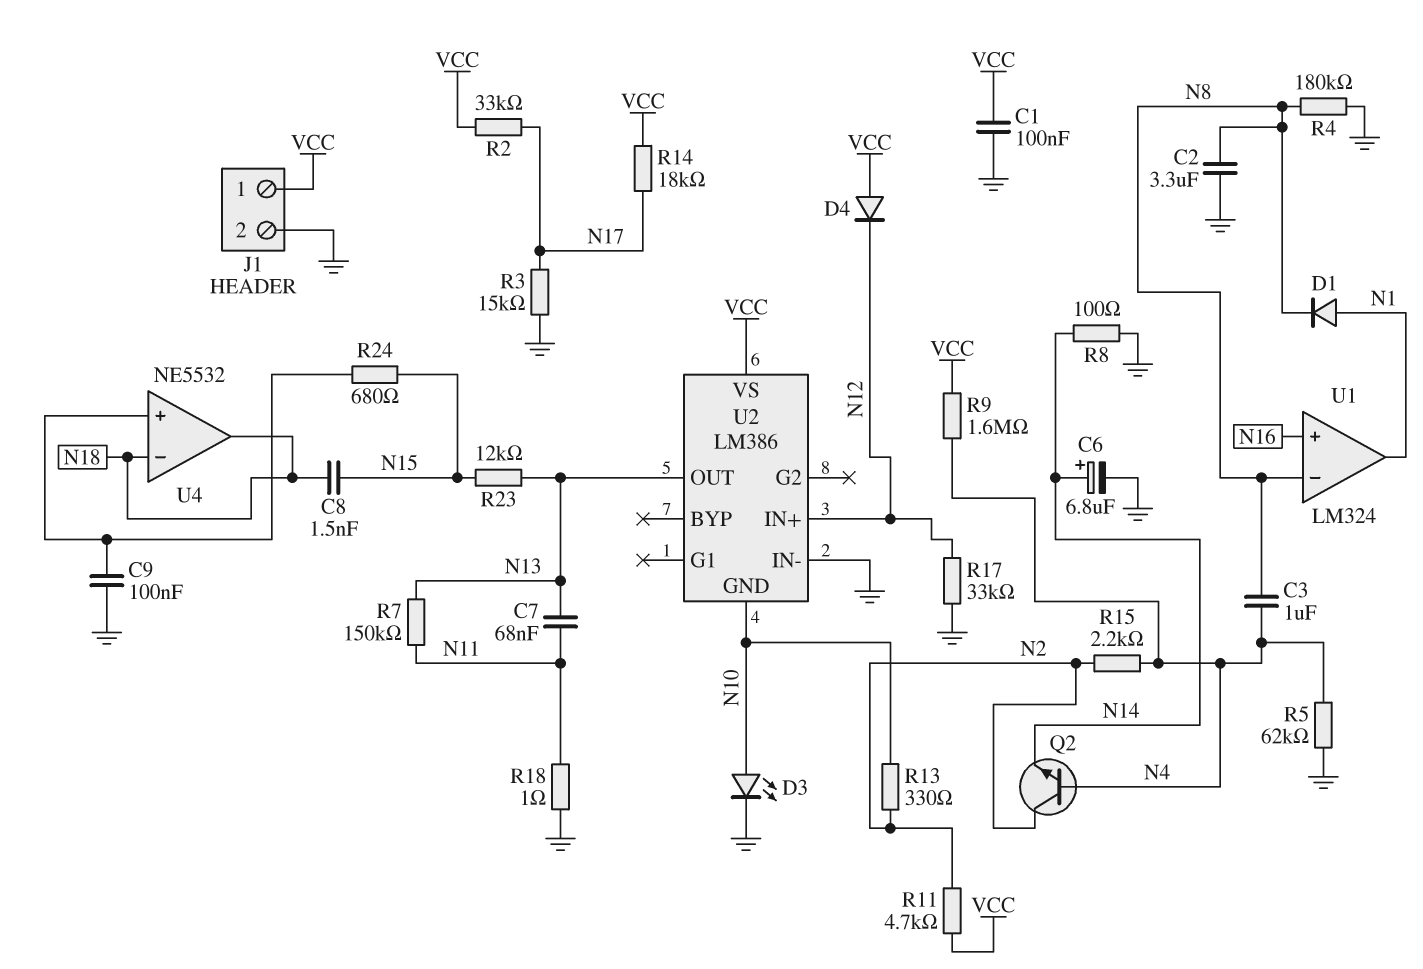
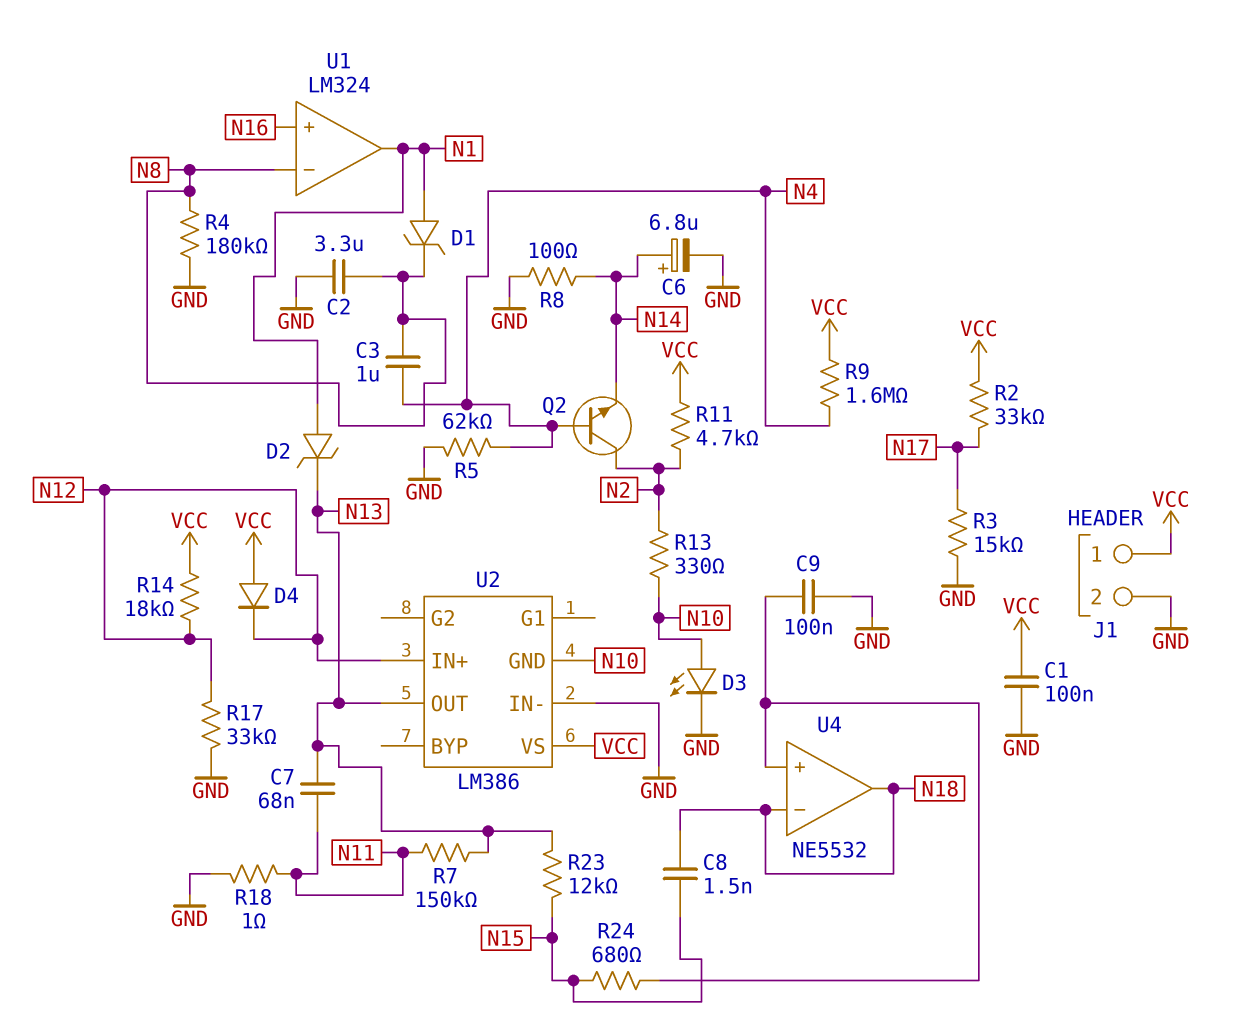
D1: diode (A N1, K N8) -> zener (A N1, K N8)
D2: none -> zener (A N1, K N13)
R14: 18k (N17, VCC) -> 18k (N12, VCC)
R15: 2.2k (N2, N4) -> none

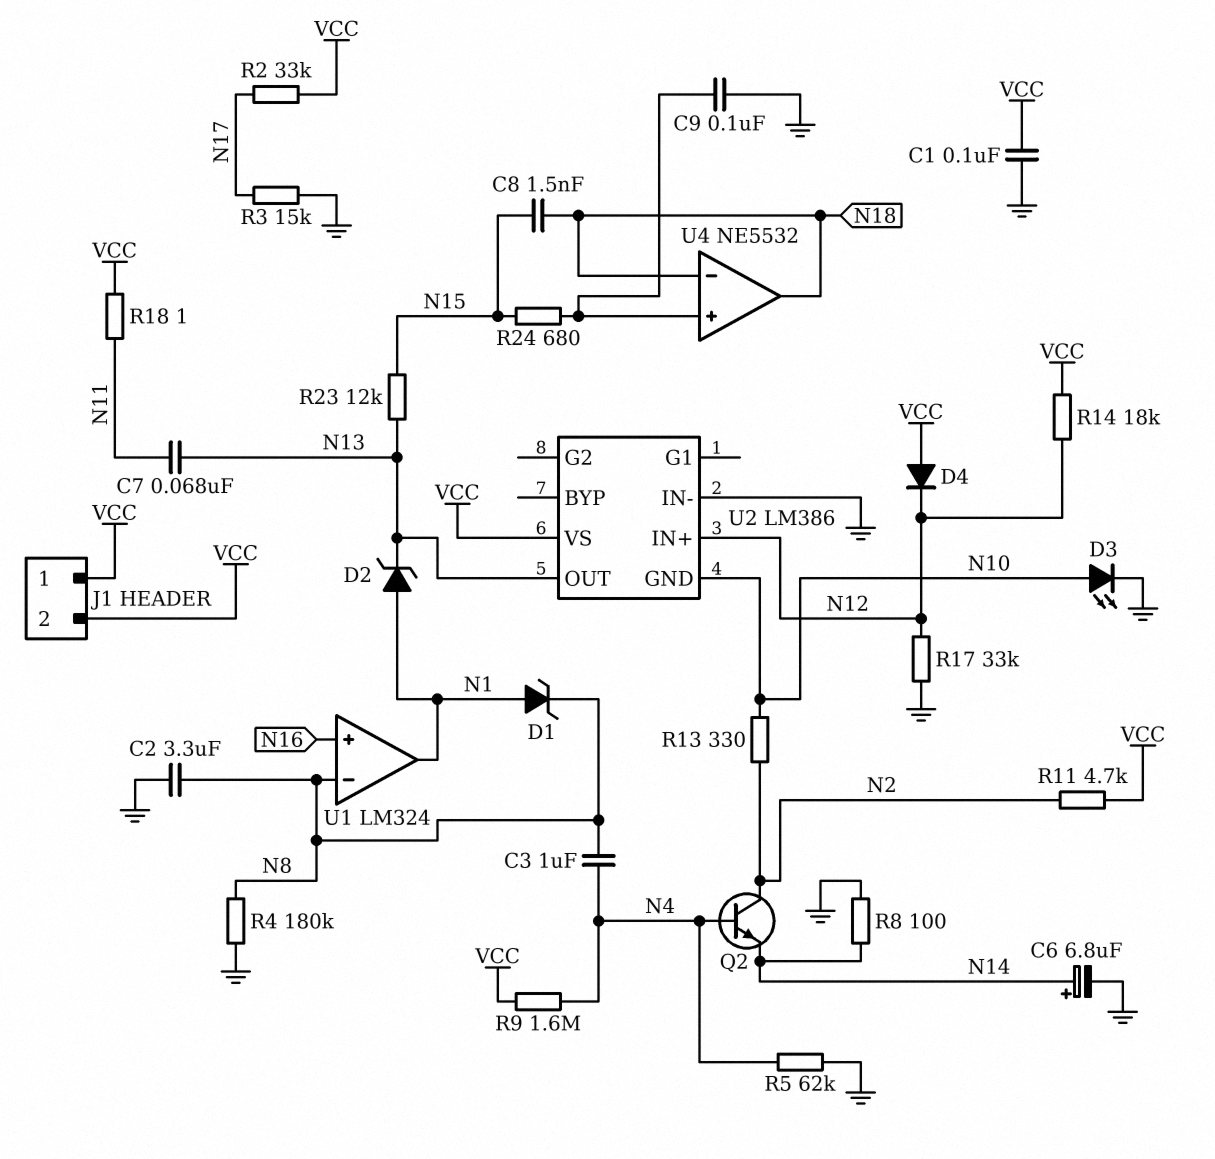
J1 pin 2: GND -> VCC
R7: 150k (N11, N13) -> none
R18: 1 (GND, N11) -> 1 (N11, VCC)

